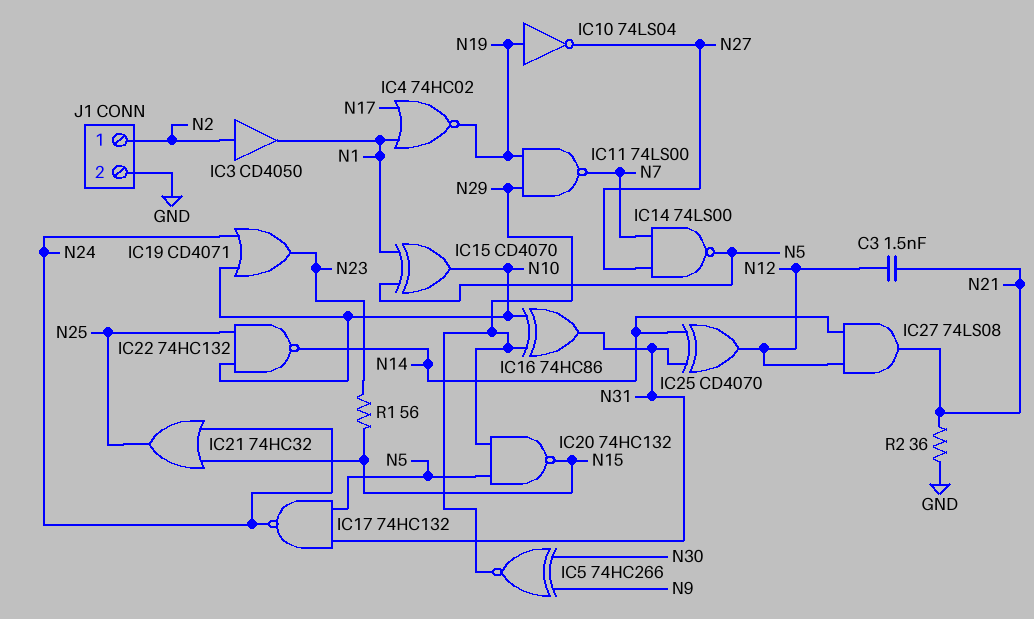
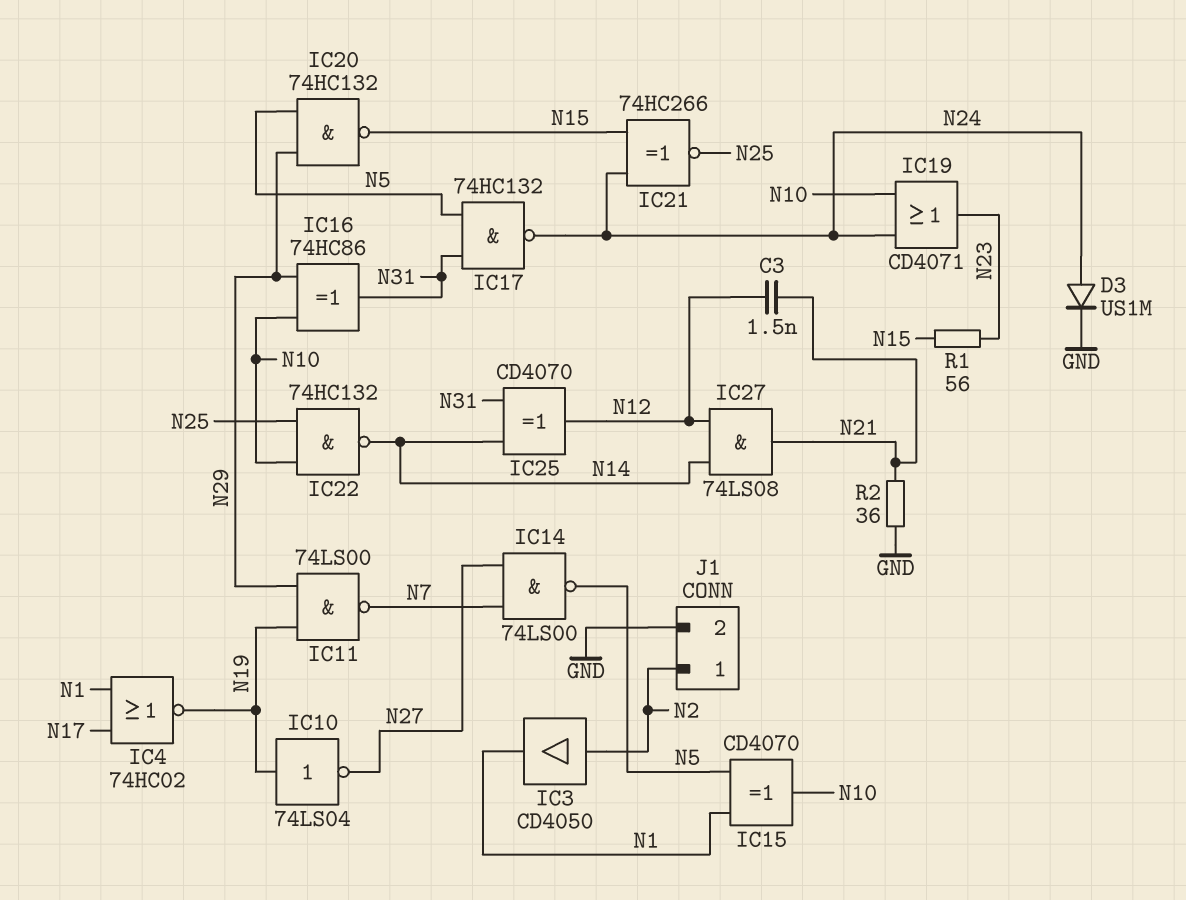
D3: none -> diode US1M (A N24, K GND)
IC5: XNOR 74HC266 (in N9, in N30, out N29) -> none
IC21: OR 74HC32 (in N15, in N24, out N25) -> XNOR 74HC266 (in N15, in N24, out N25)

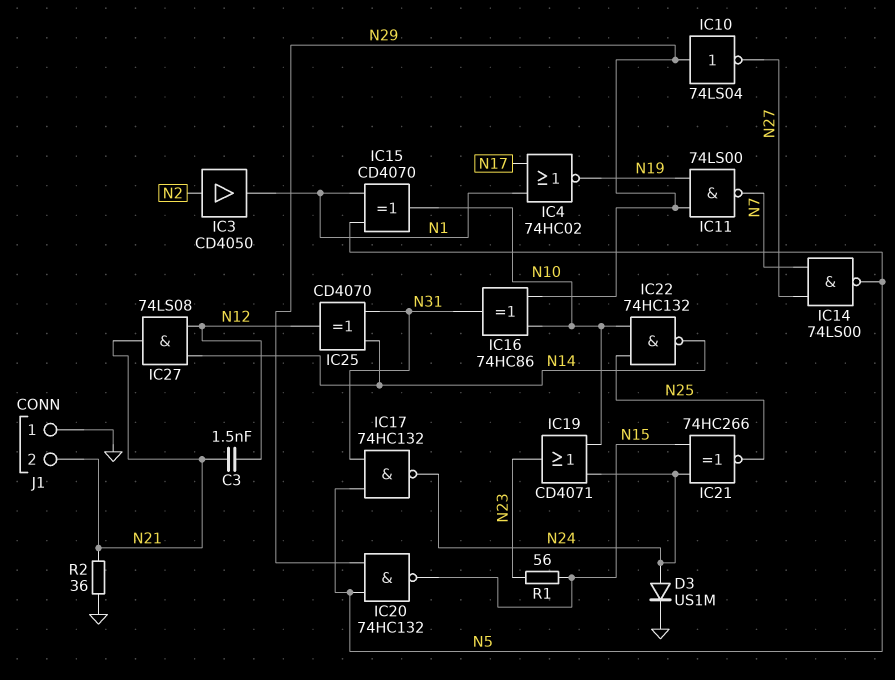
IC10: NOT 74LS04 (in N19, out N27) -> NOT 74LS04 (in N29, out N27)
J1 pin 1: N2 -> GND
J1 pin 2: GND -> N21

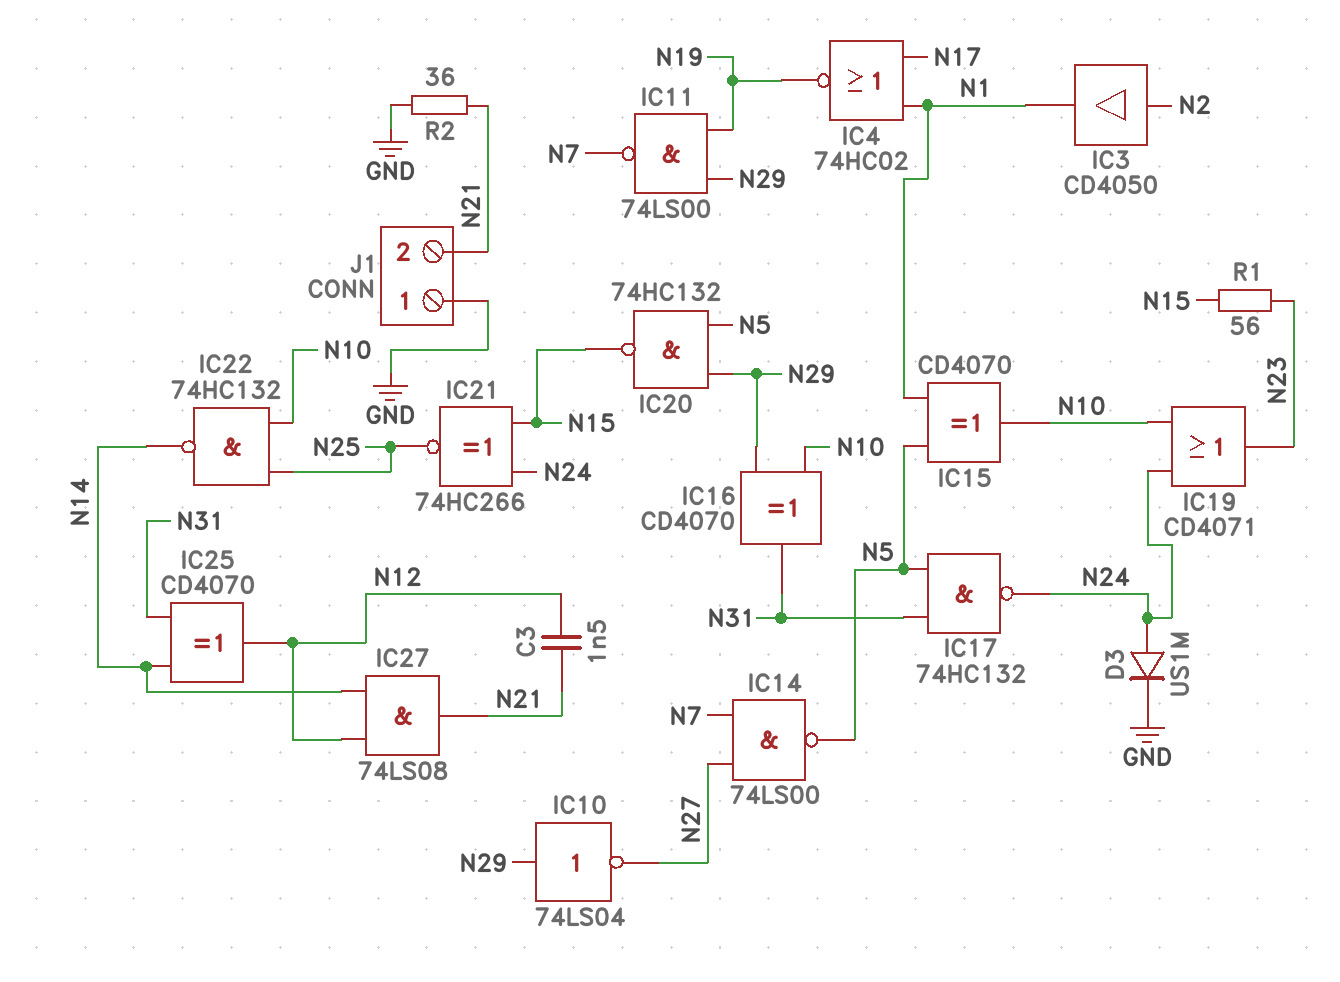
IC16: XOR 74HC86 (in N10, in N29, out N31) -> XOR CD4070 (in N10, in N29, out N31)

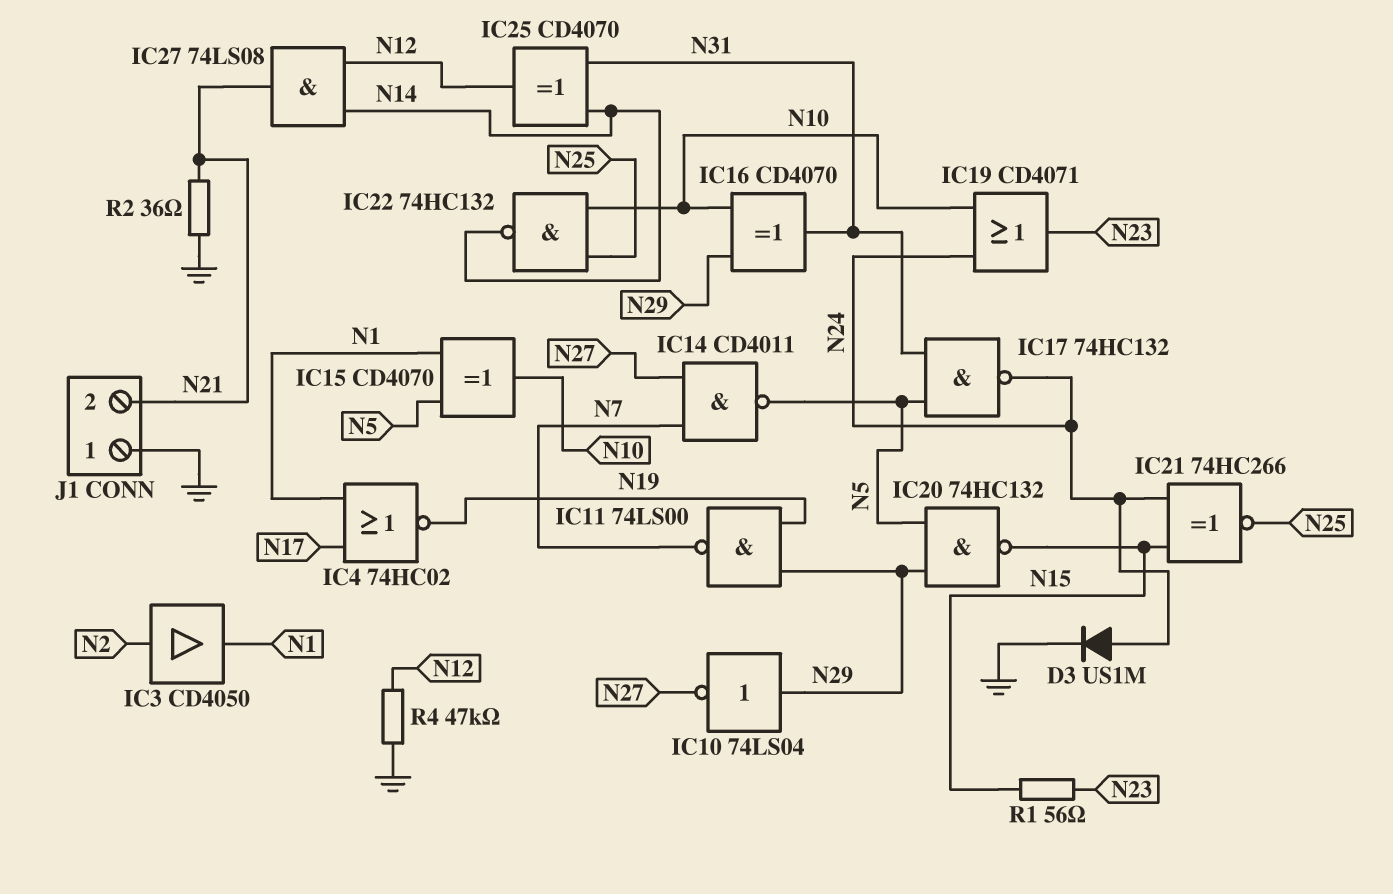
C3: 1.5nF (N12, N21) -> none
IC14: NAND 74LS00 (in N7, in N27, out N5) -> NAND CD4011 (in N7, in N27, out N5)
R4: none -> 47k (GND, N12)

